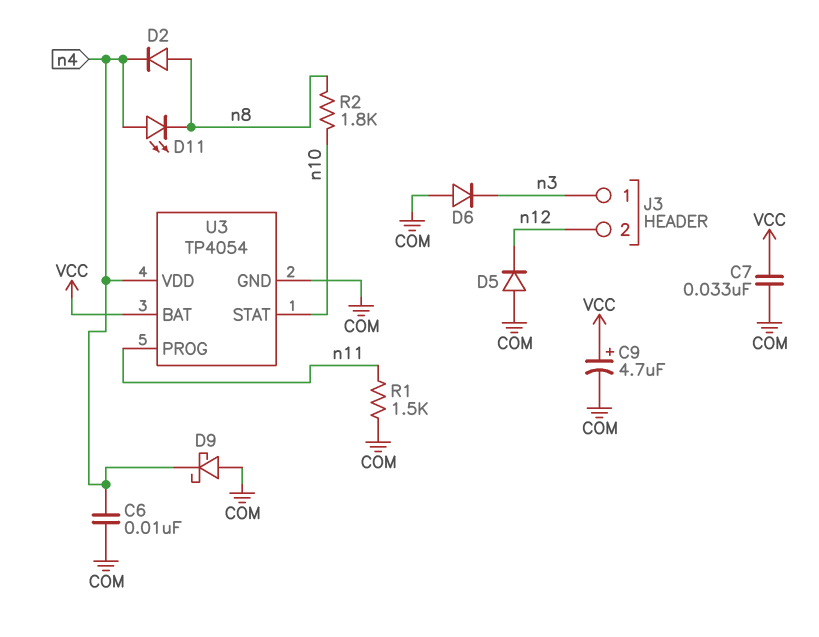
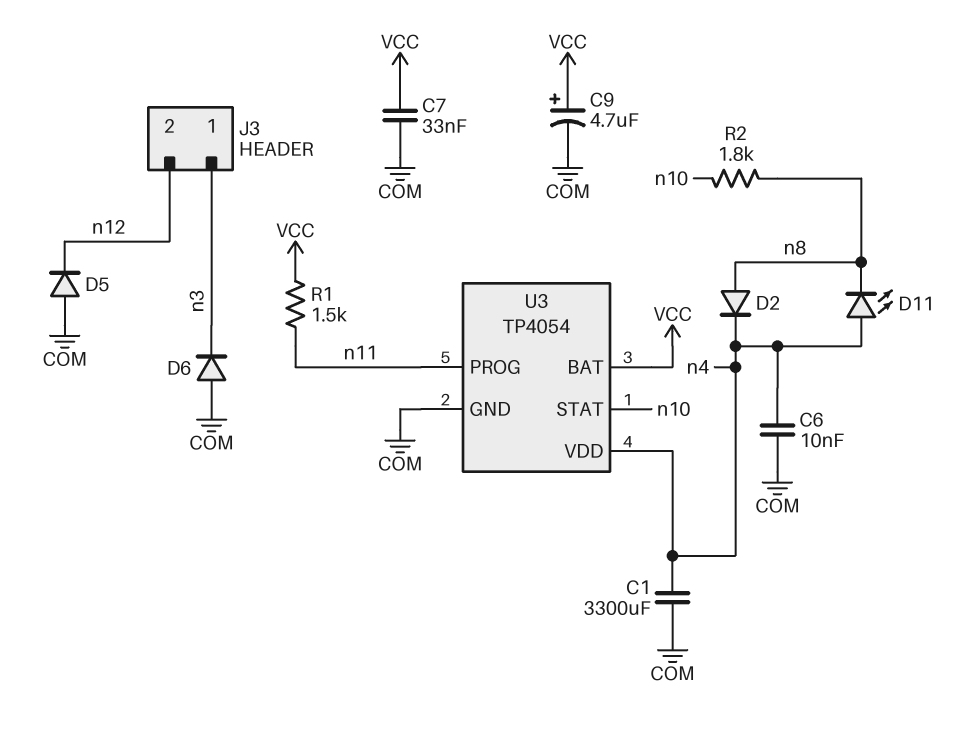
C1: none -> 3300uF (COM, n4)
D9: schottky (A COM, K n4) -> none
R1: 1.5k (COM, n11) -> 1.5k (VCC, n11)

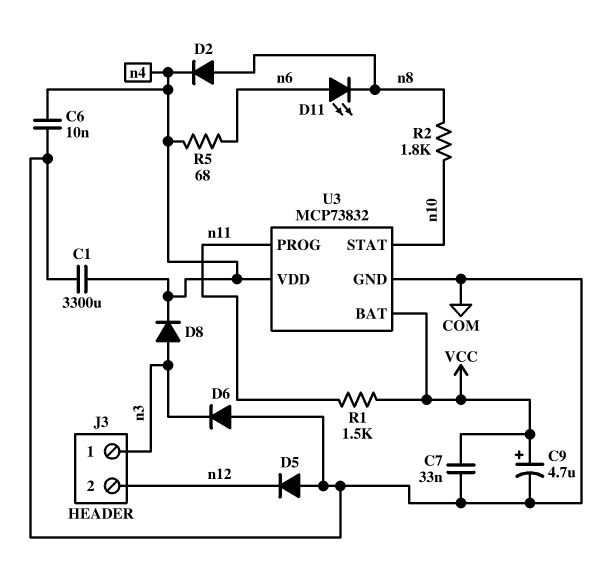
D8: none -> diode (A n3, K n4)
D11: LED (A n4, K n8) -> LED (A n6, K n8)
R5: none -> 68 (n4, n6)
U3: TP4054 -> MCP73832

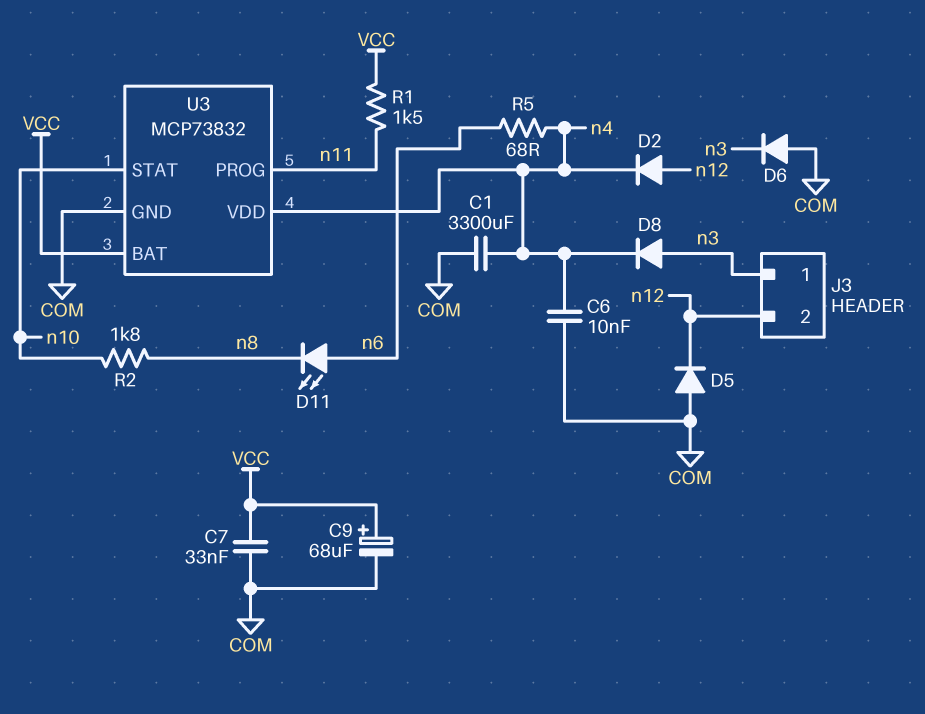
C9: 4.7uF (plus VCC, minus COM) -> 68uF (plus VCC, minus COM)
D2: diode (A n8, K n4) -> diode (A n12, K n4)

